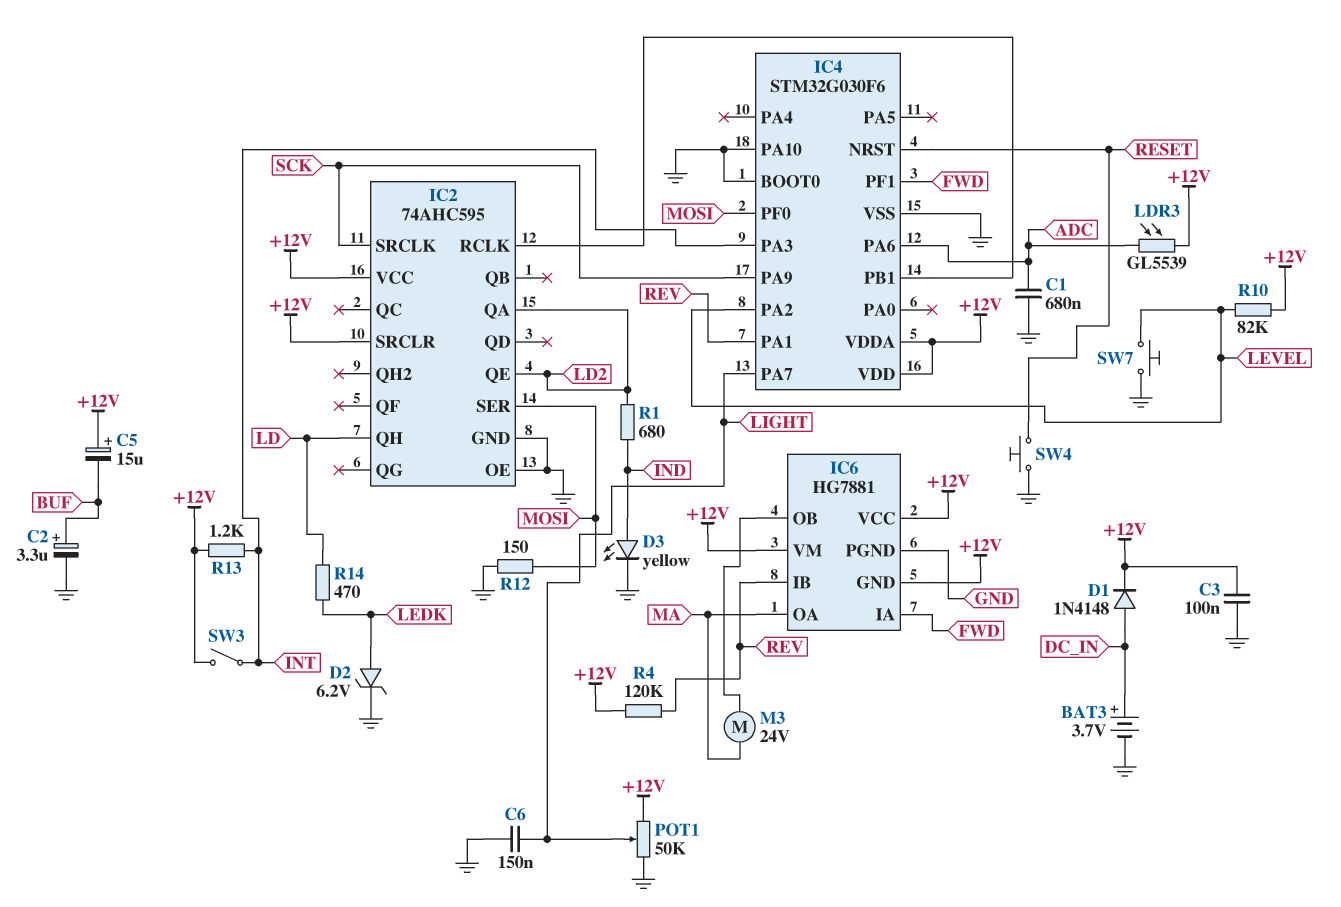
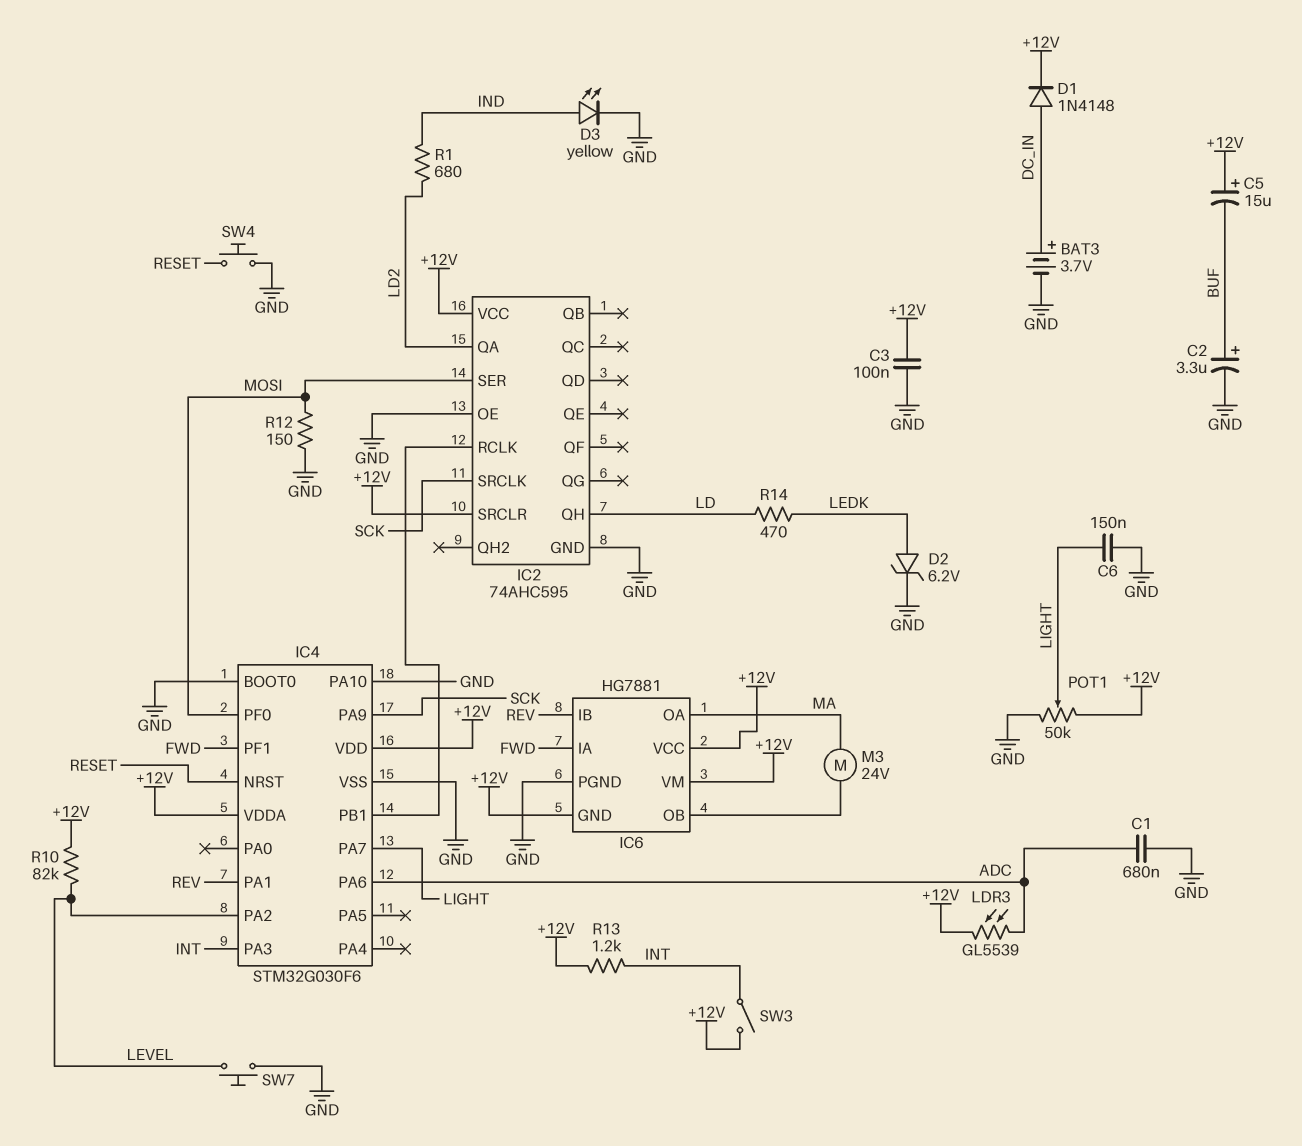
IC2 pin QE: LD2 -> none
R4: 120k (+12V, REV) -> none

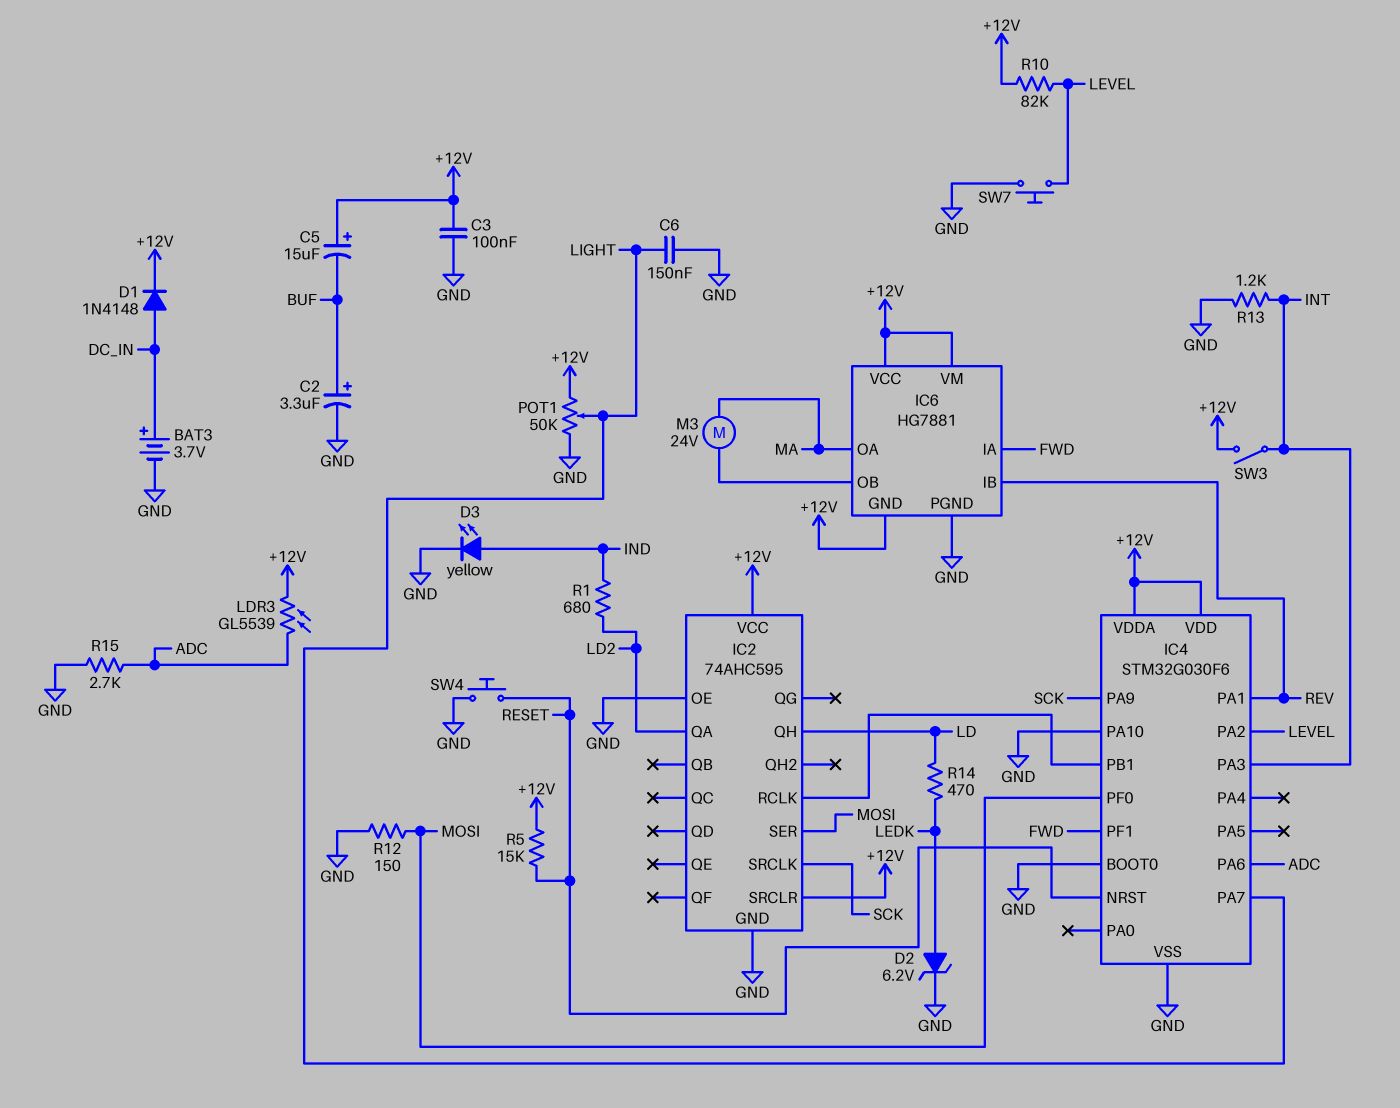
C1: 680nF (ADC, GND) -> none
R5: none -> 15k (+12V, RESET)
R13: 1.2k (+12V, INT) -> 1.2k (GND, INT)
R15: none -> 2.7k (ADC, GND)

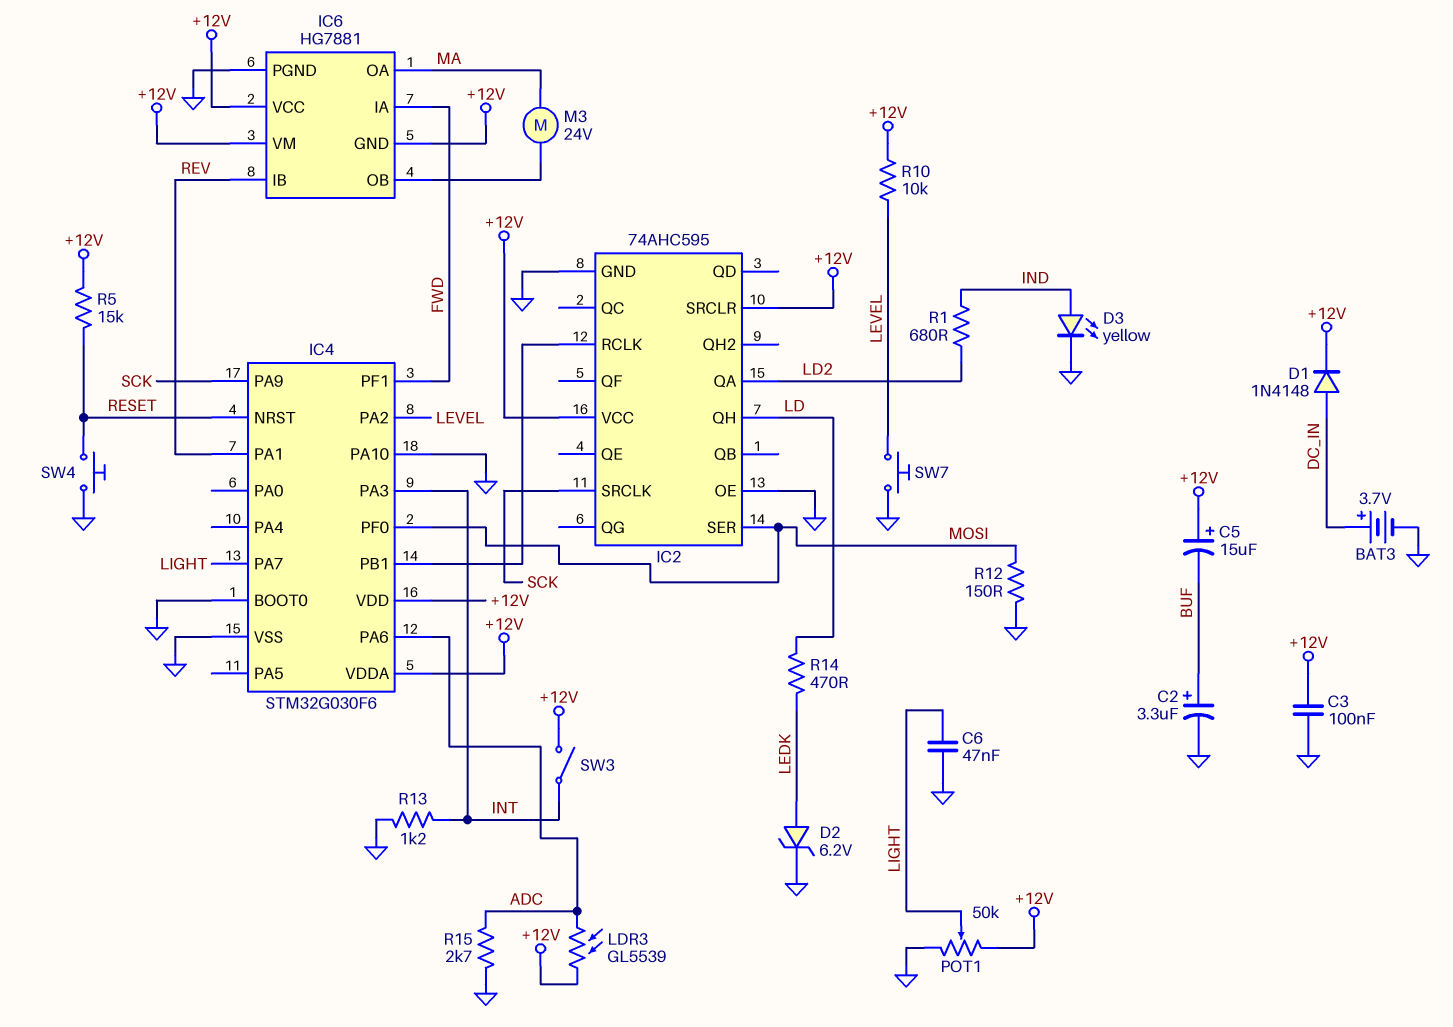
C6: 150nF (GND, LIGHT) -> 47nF (GND, LIGHT)
R10: 82k (+12V, LEVEL) -> 10k (+12V, LEVEL)

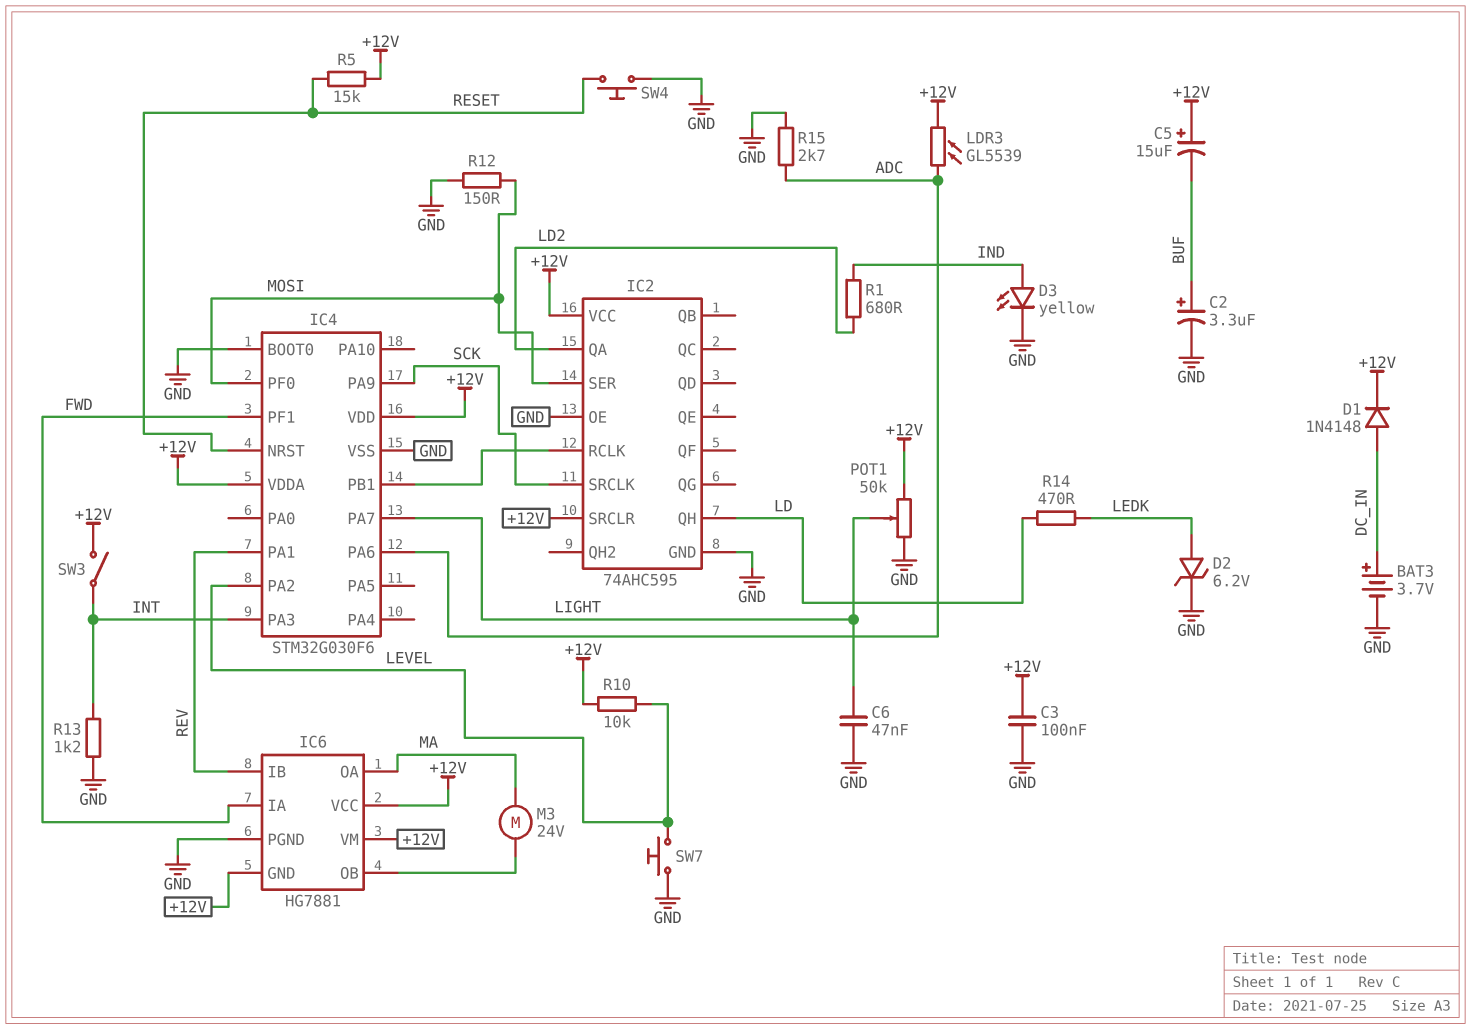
IC4 pin PA10: GND -> none

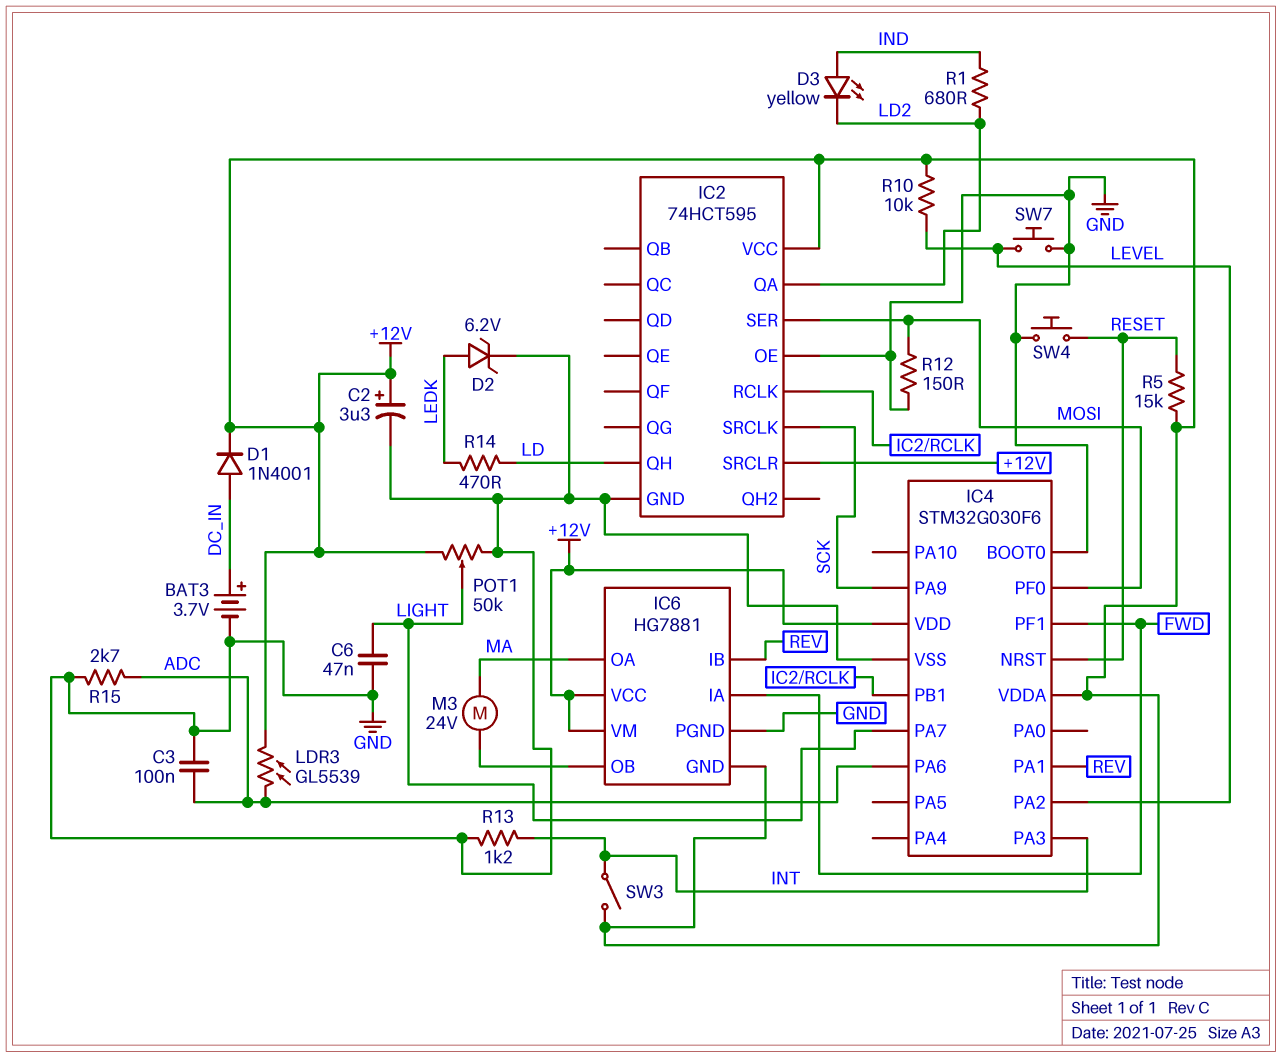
C2: 3.3uF (plus BUF, minus GND) -> 3.3uF (plus +12V, minus GND)
C3: 100nF (+12V, GND) -> 100nF (ADC, GND)
C5: 15uF (plus +12V, minus BUF) -> none
D1: diode 1N4148 (A DC_IN, K +12V) -> diode 1N4001 (A DC_IN, K +12V)
D3: LED yellow (A IND, K GND) -> LED yellow (A IND, K LD2)
IC2: 74AHC595 -> 74HCT595

